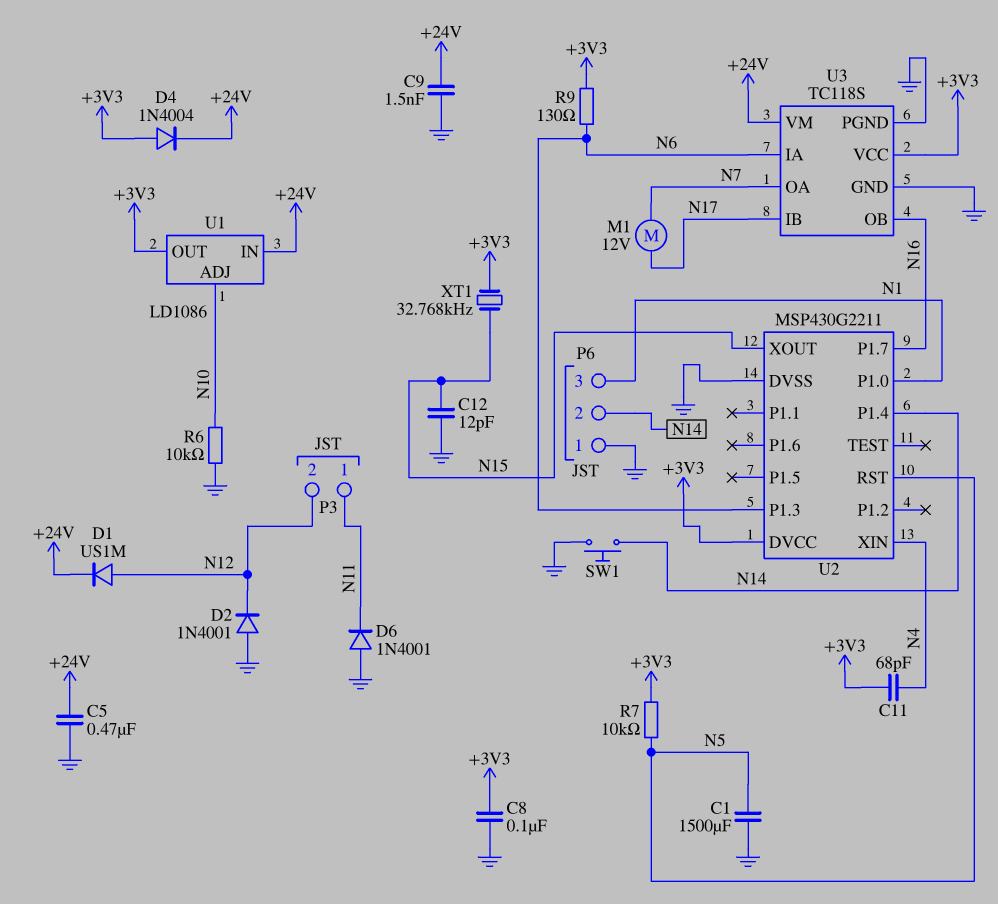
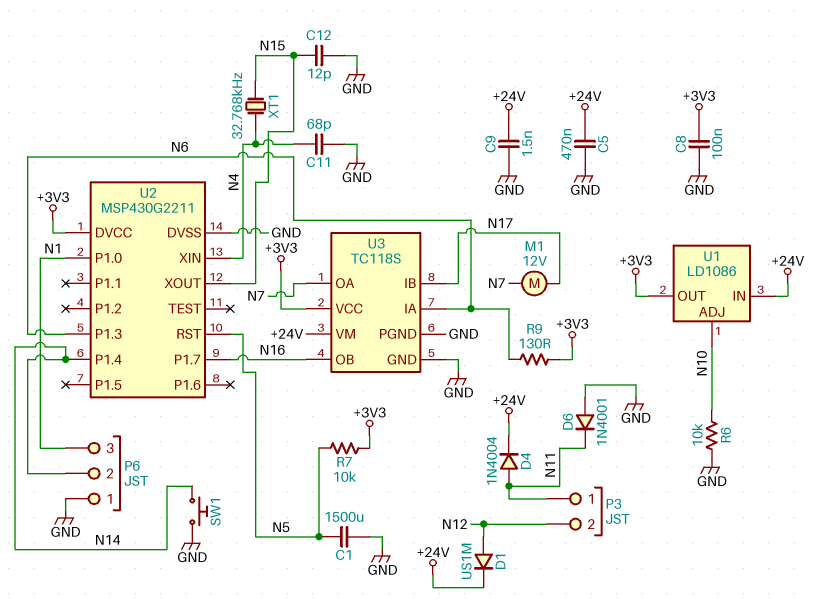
C11: 68pF (+3V3, N4) -> 68pF (GND, N4)
D2: diode 1N4001 (A GND, K N12) -> none
D4: diode 1N4004 (A +3V3, K +24V) -> diode 1N4004 (A N11, K +24V)
XT1: 32.768kHz (+3V3, N15) -> 32.768kHz (N4, N15)

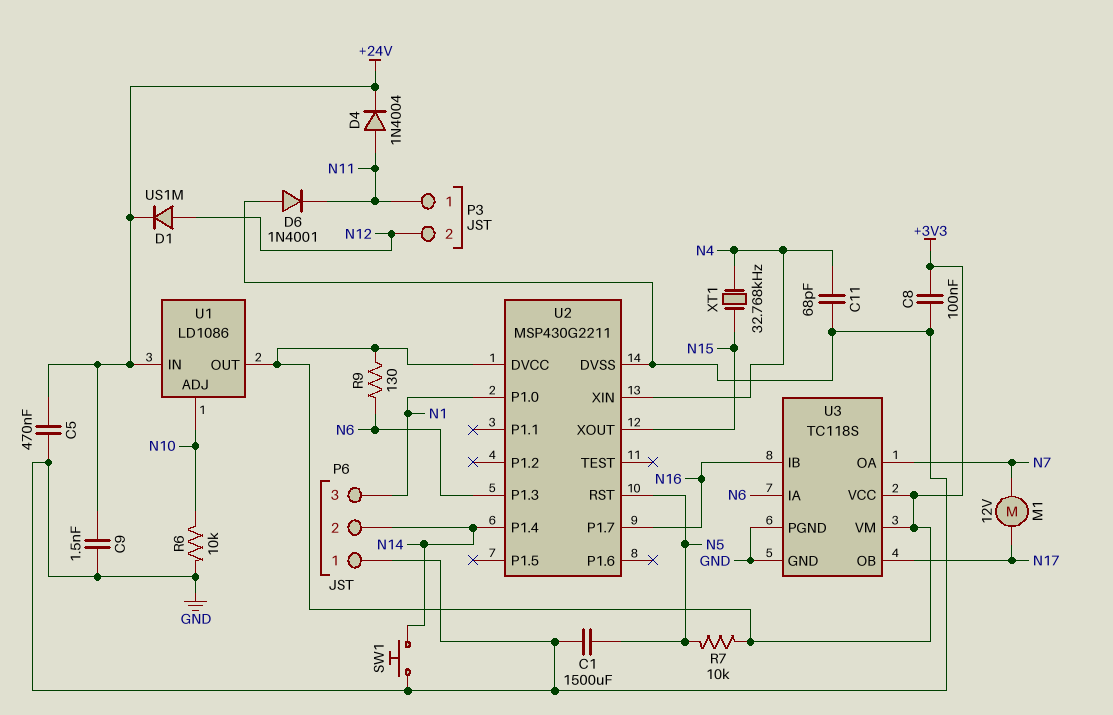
C12: 12pF (GND, N15) -> none
U3 pin IB: N17 -> N16
U3 pin OB: N16 -> N17
U3 pin VM: +24V -> +3V3

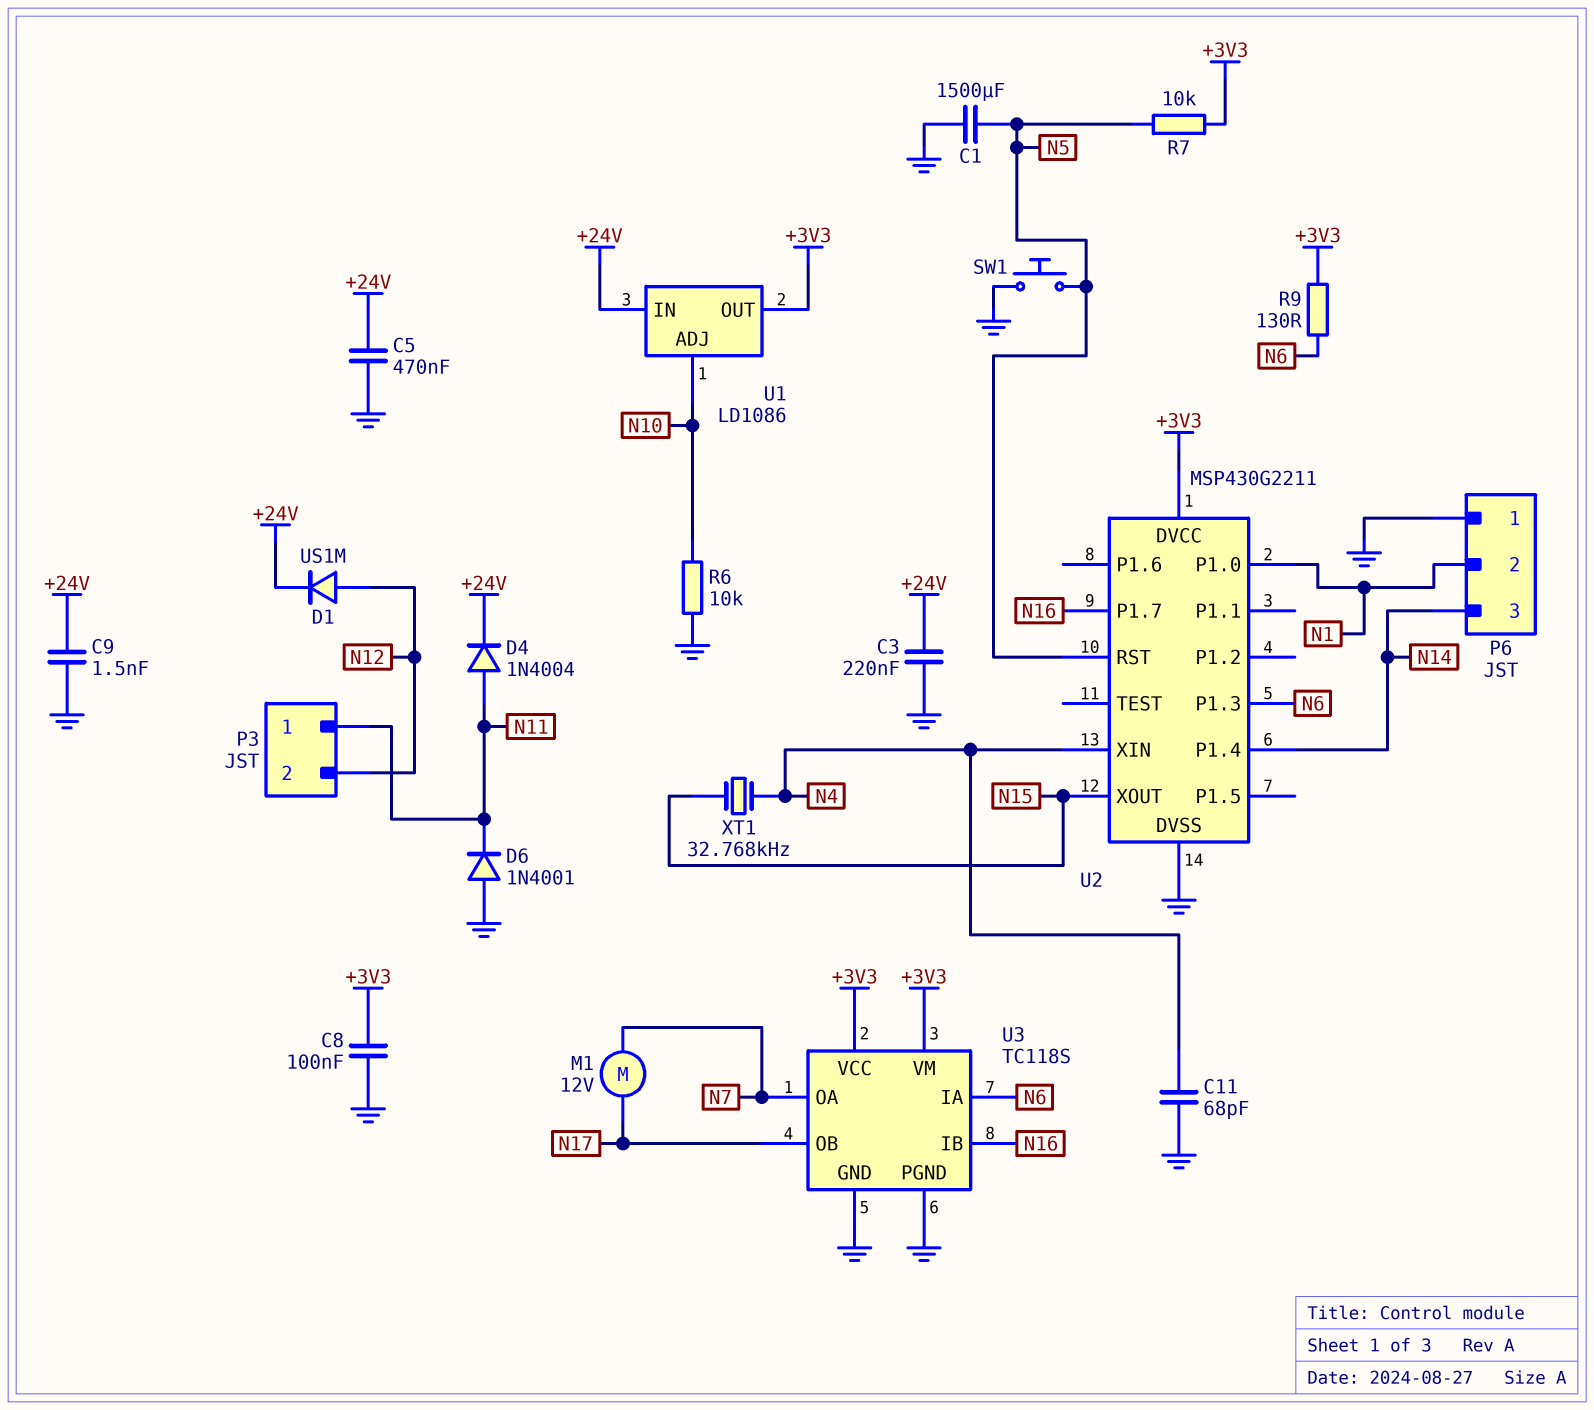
C3: none -> 220nF (+24V, GND)
P6 pin 2: N14 -> N1
P6 pin 3: N1 -> N14
SW1: button (GND, N14) -> button (GND, N5)

